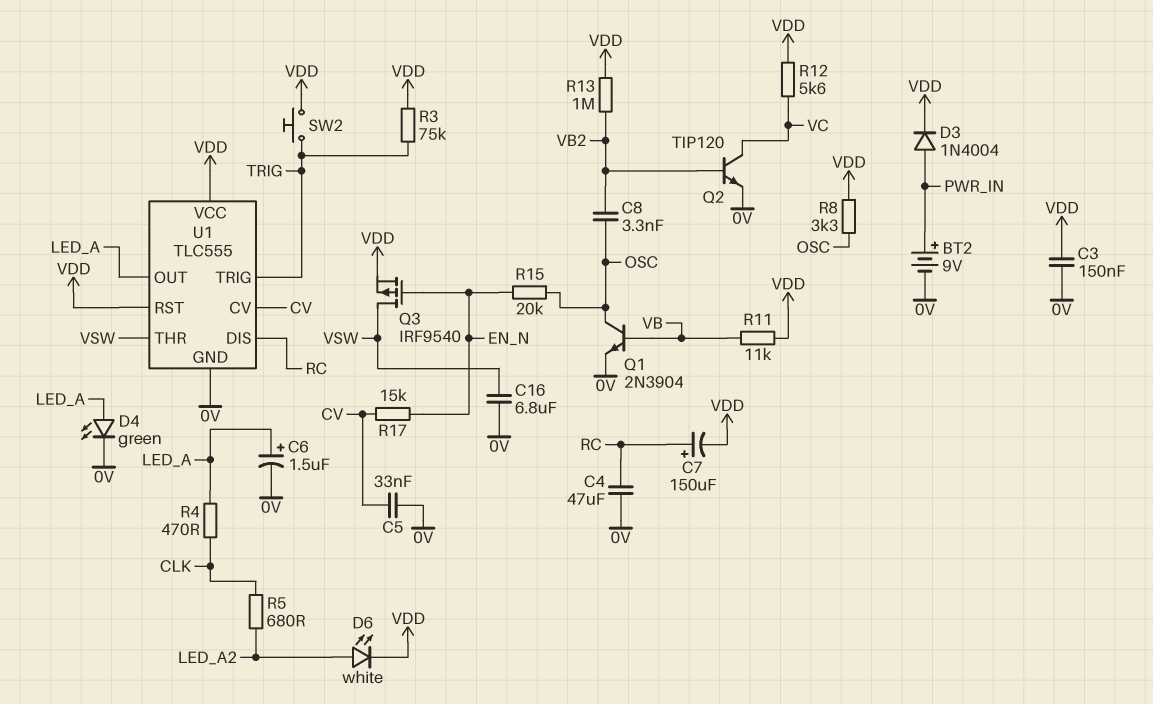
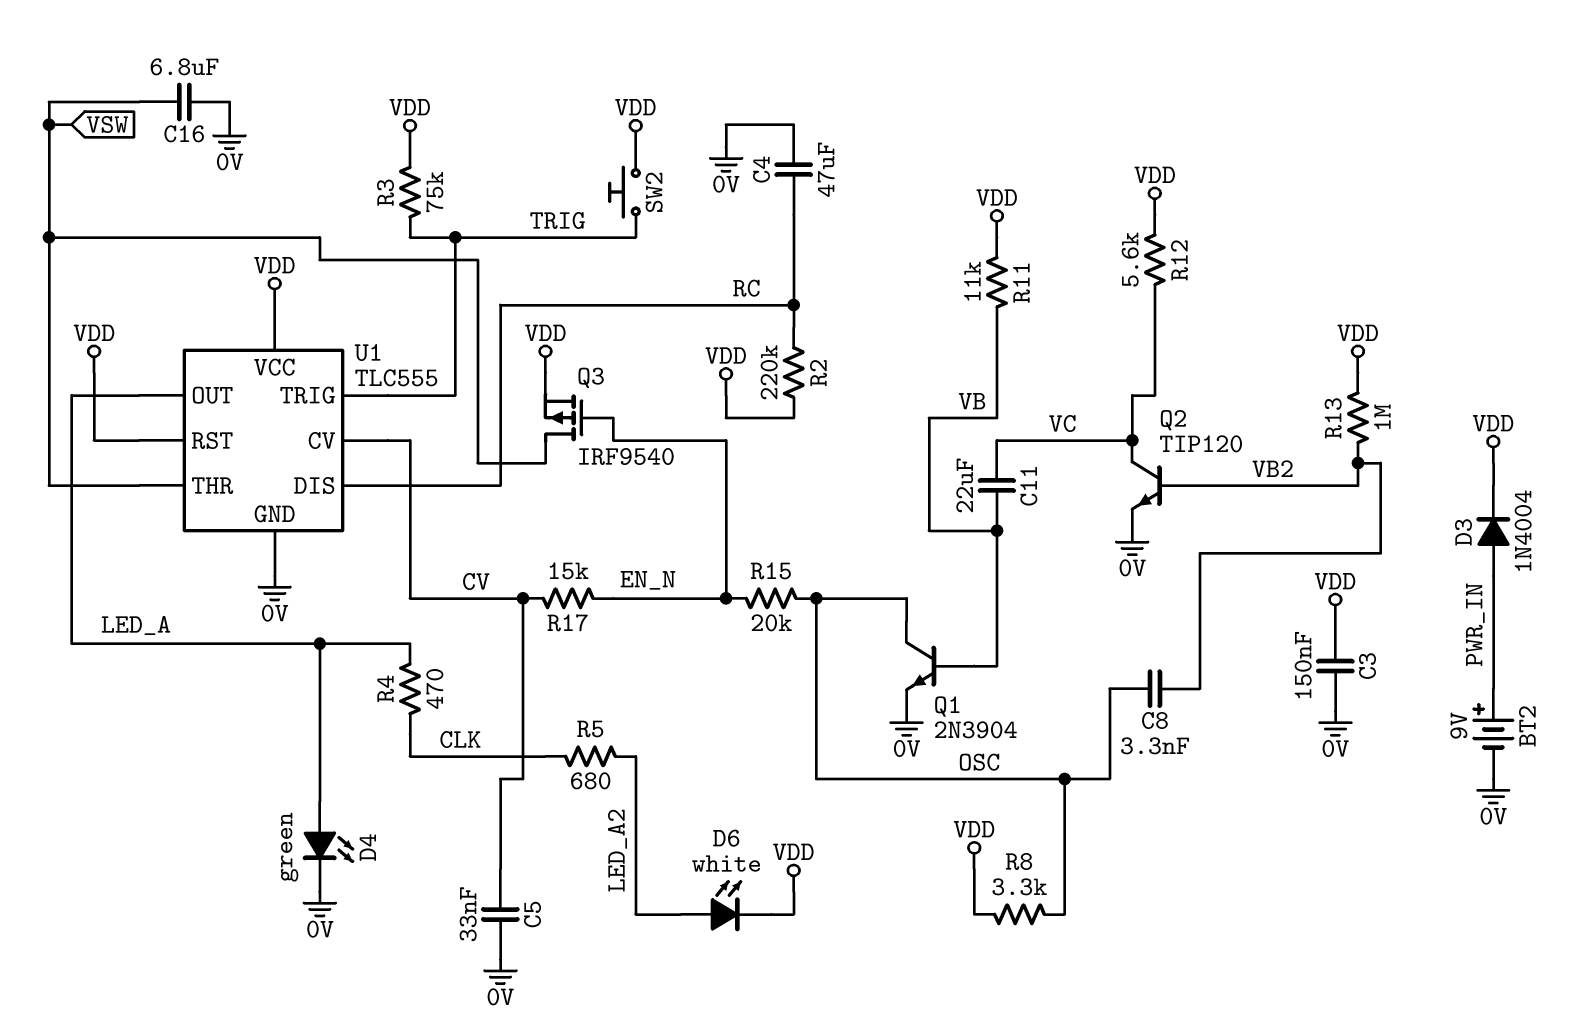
C6: 1.5uF (plus LED_A, minus 0V) -> none
C7: 150uF (plus RC, minus VDD) -> none
C11: none -> 22uF (VB, VC)
R2: none -> 220k (RC, VDD)

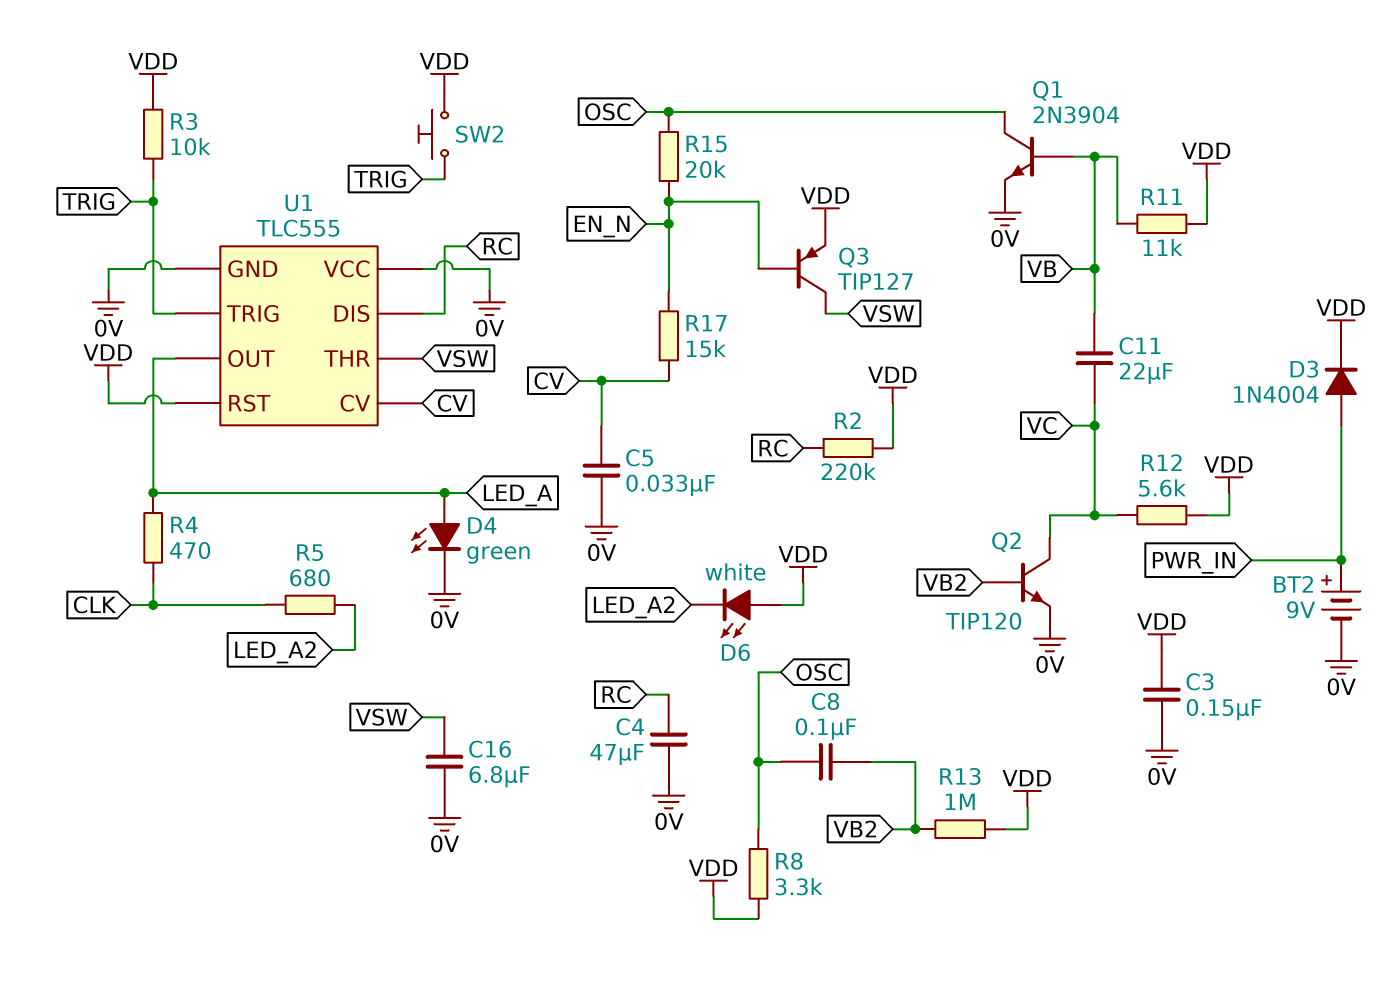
C8: 3.3nF (OSC, VB2) -> 100nF (OSC, VB2)
D6: LED white (A LED_A2, K VDD) -> LED white (A VDD, K LED_A2)
Q3: PMOS IRF9540 (G EN_N, D VSW, S VDD) -> PNP TIP127 (B EN_N, C VSW, E VDD)
R3: 75k (TRIG, VDD) -> 10k (TRIG, VDD)
U1 pin VCC: VDD -> 0V

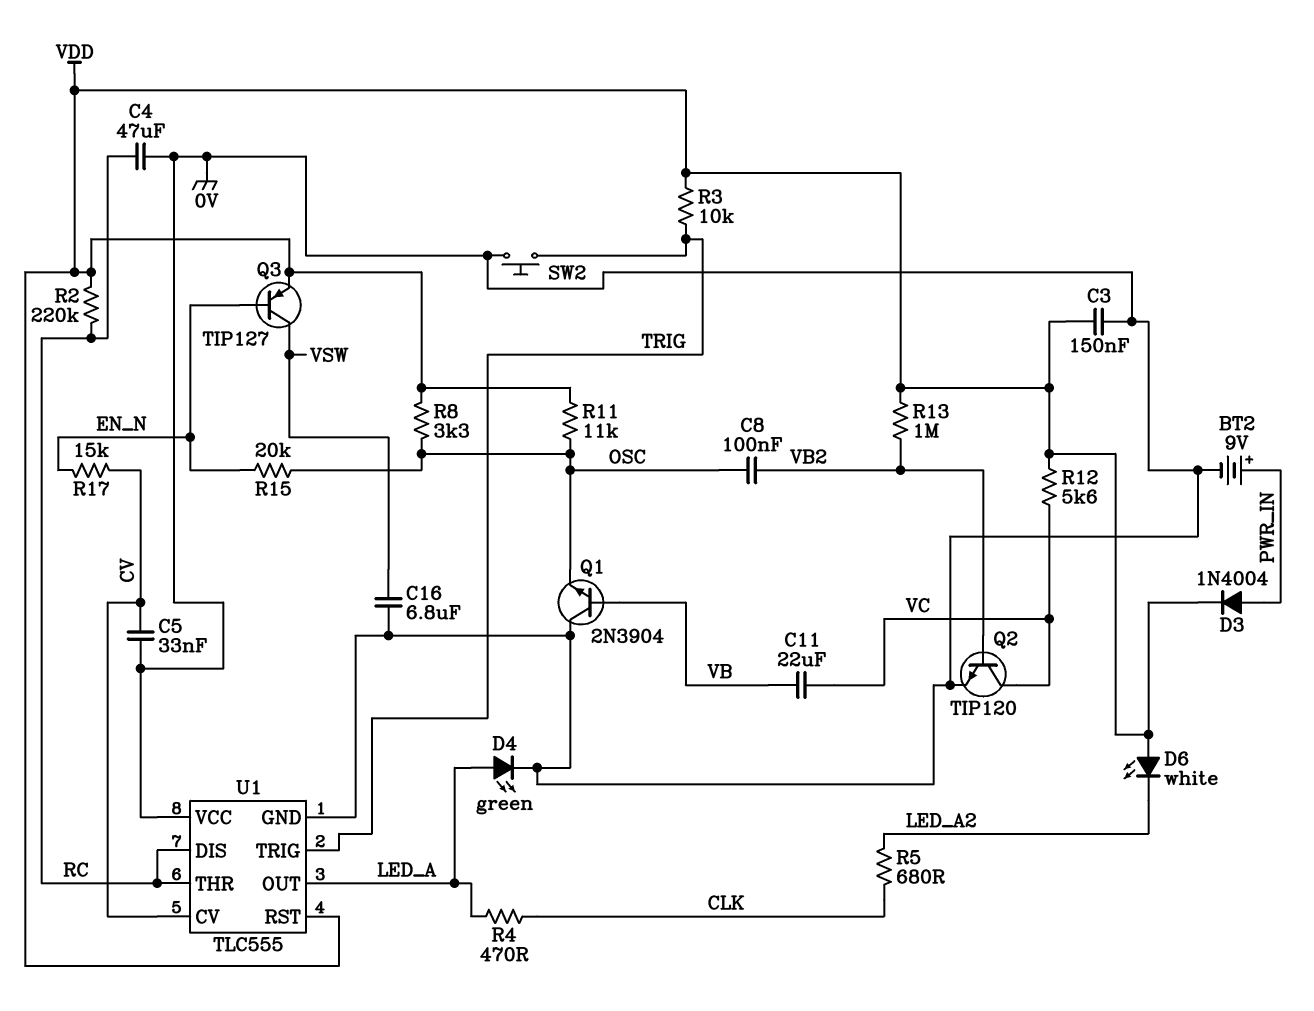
Q1: NPN 2N3904 (B VB, C OSC, E 0V) -> NPN 2N3904 (B VB, C 0V, E OSC)
R11: 11k (VB, VDD) -> 11k (OSC, VDD)
SW2: button (TRIG, VDD) -> button (0V, TRIG)
U1 pin THR: VSW -> RC

